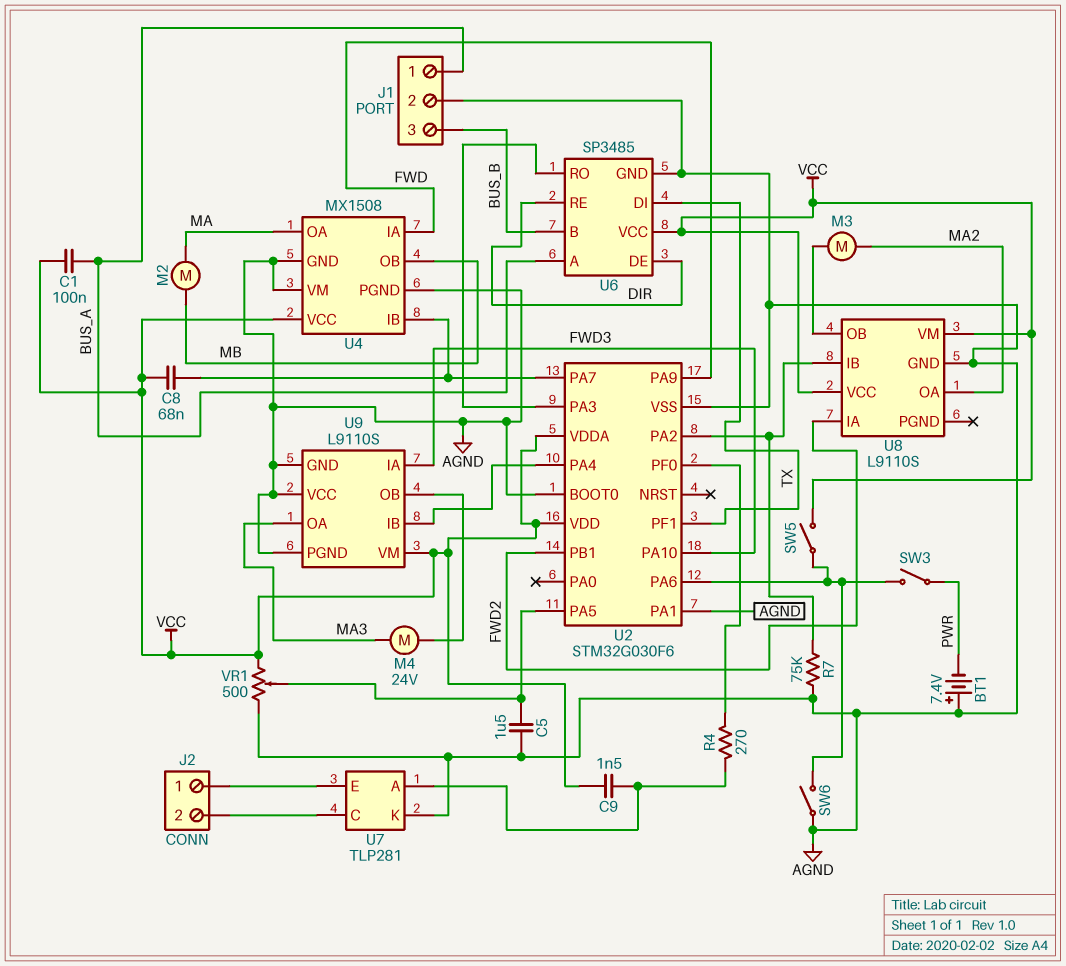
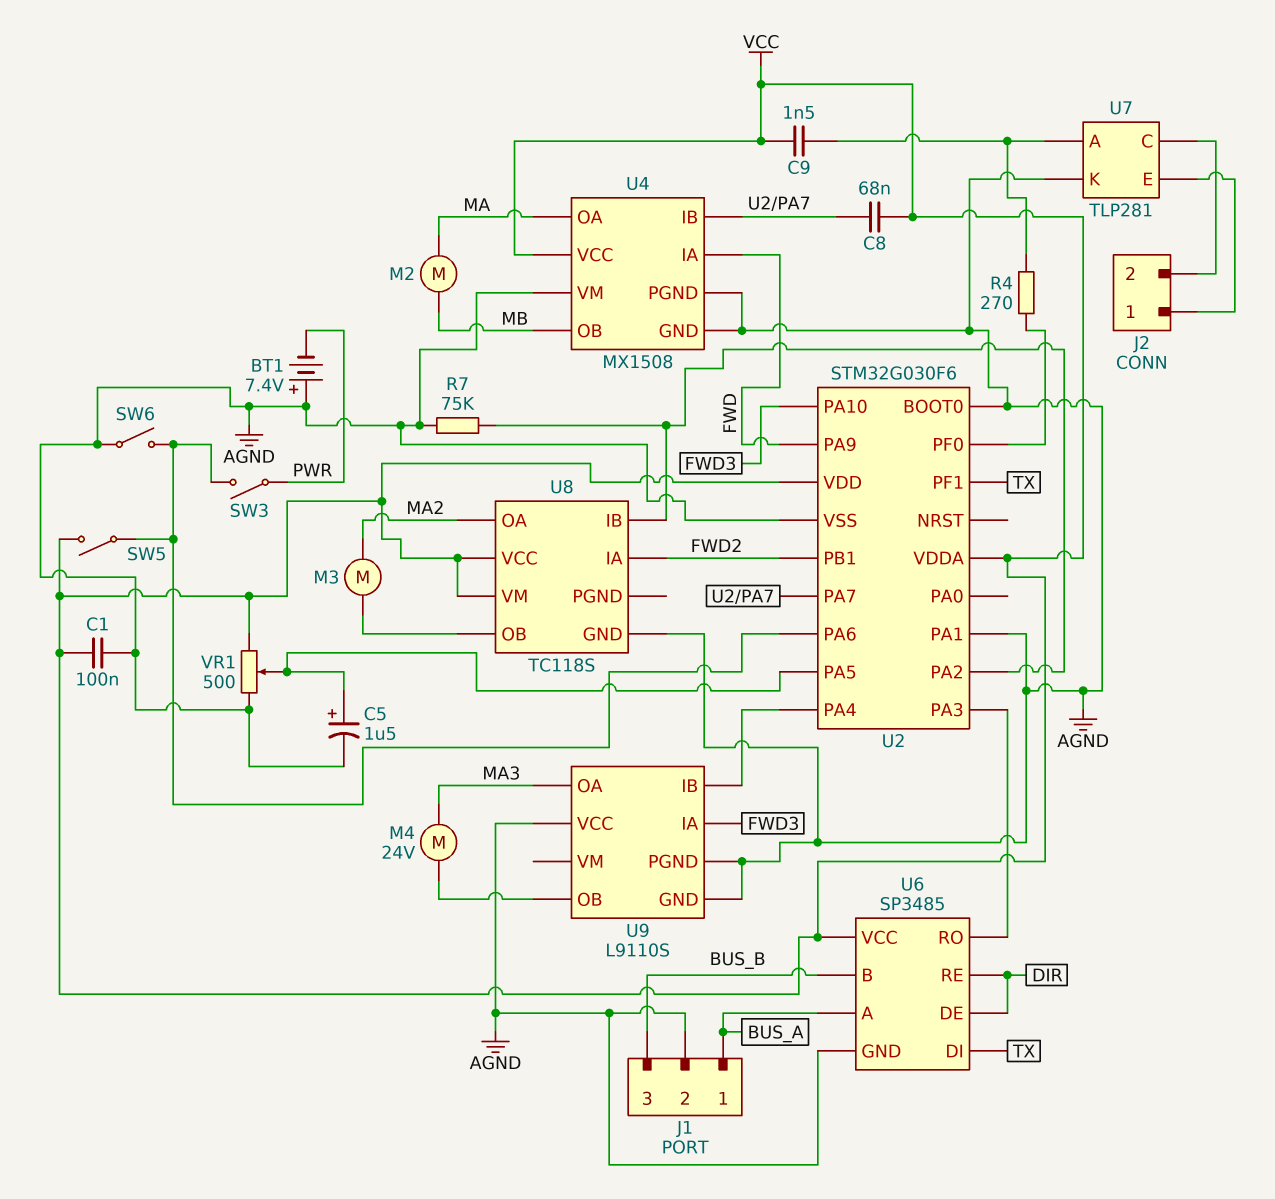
C1: 100nF (BUS_A, VCC) -> 100nF (AGND, VCC)
C5: 1.5uF (AGND, U2/PA5) -> 1.5uF (plus U2/PA5, minus AGND)
U8: L9110S -> TC118S
U9 pin VM: VCC -> none

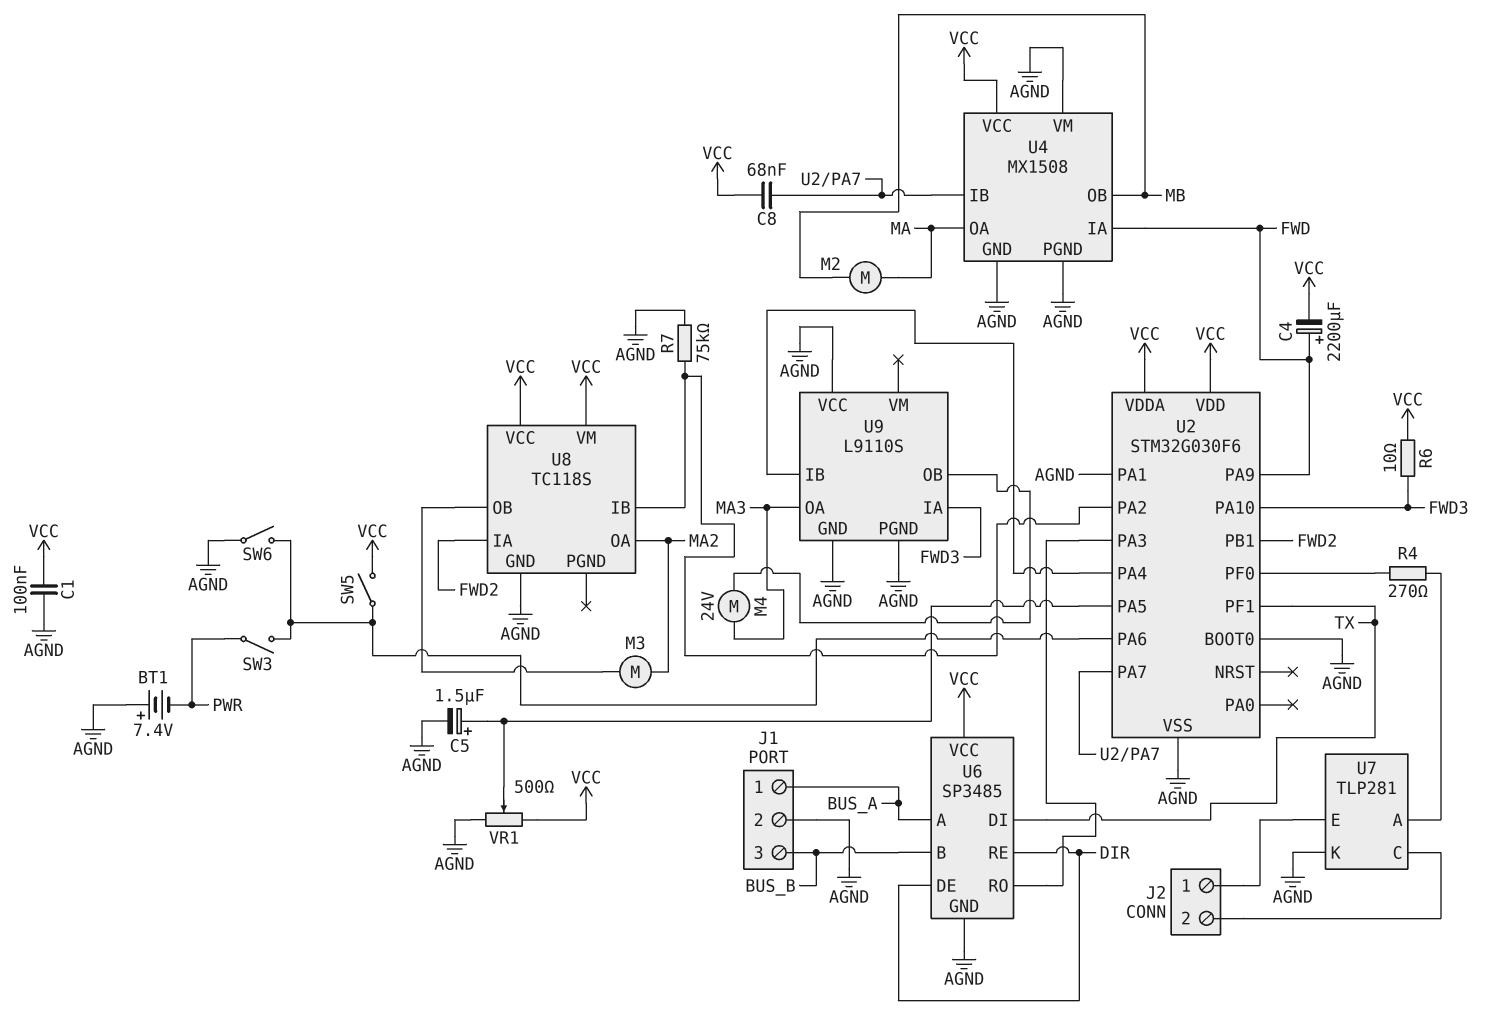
C4: none -> 2200uF (plus FWD, minus VCC)
C9: 1.5nF (U7/A, VCC) -> none
R6: none -> 10 (FWD3, VCC)

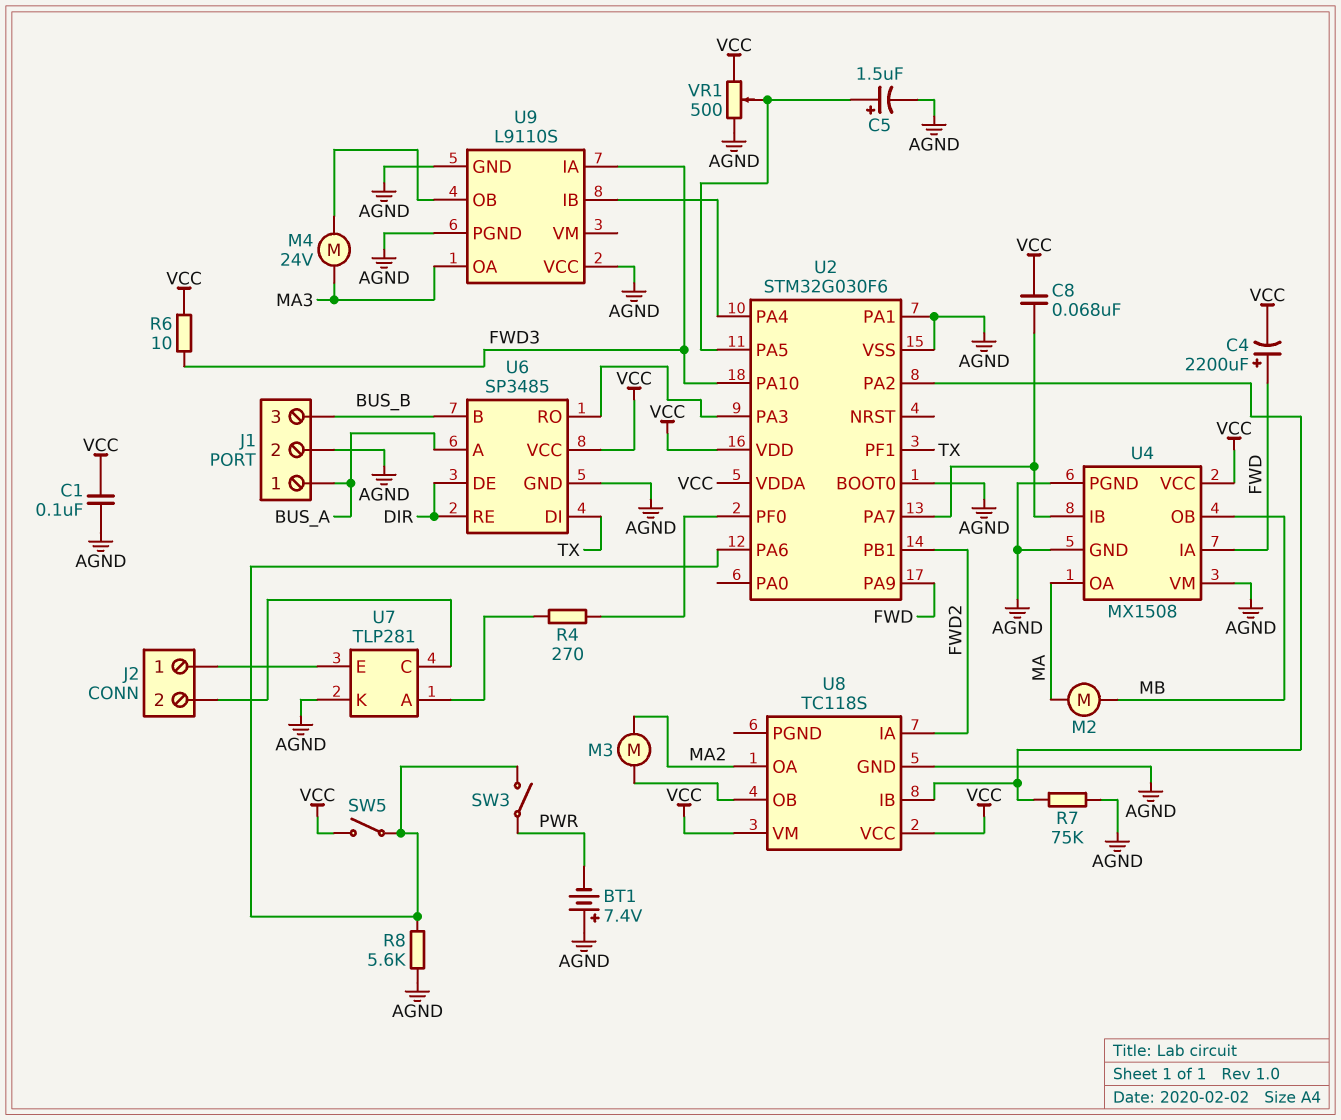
R8: none -> 5.6k (AGND, U2/PA6)
SW6: switch (AGND, U2/PA6) -> none

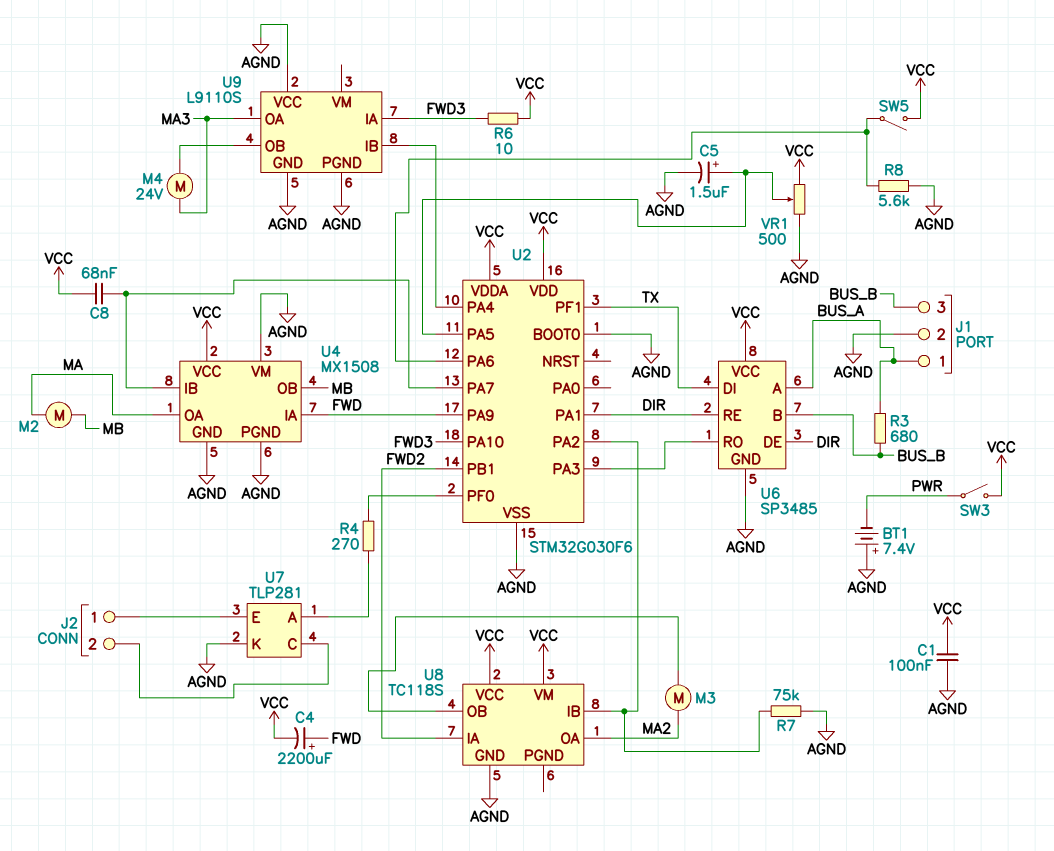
R3: none -> 680 (BUS_A, BUS_B)
SW3: switch (PWR, U2/PA6) -> switch (PWR, VCC)
U2 pin PA1: AGND -> DIR

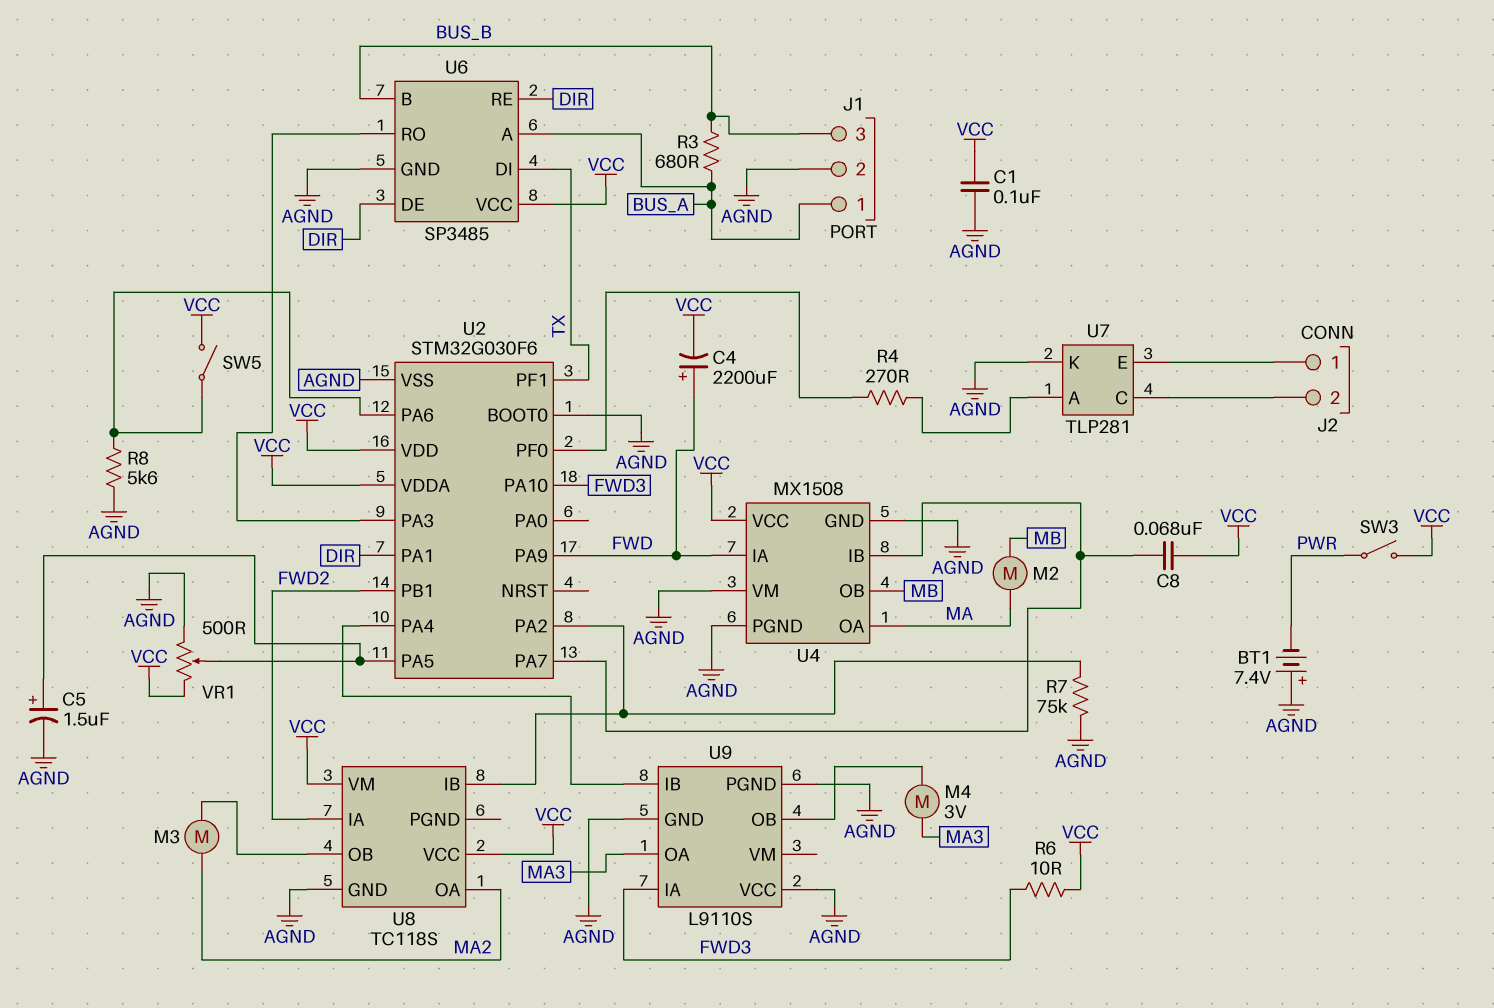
M4: motor 24V (MA3, U9/OB) -> motor 3V (MA3, U9/OB)

